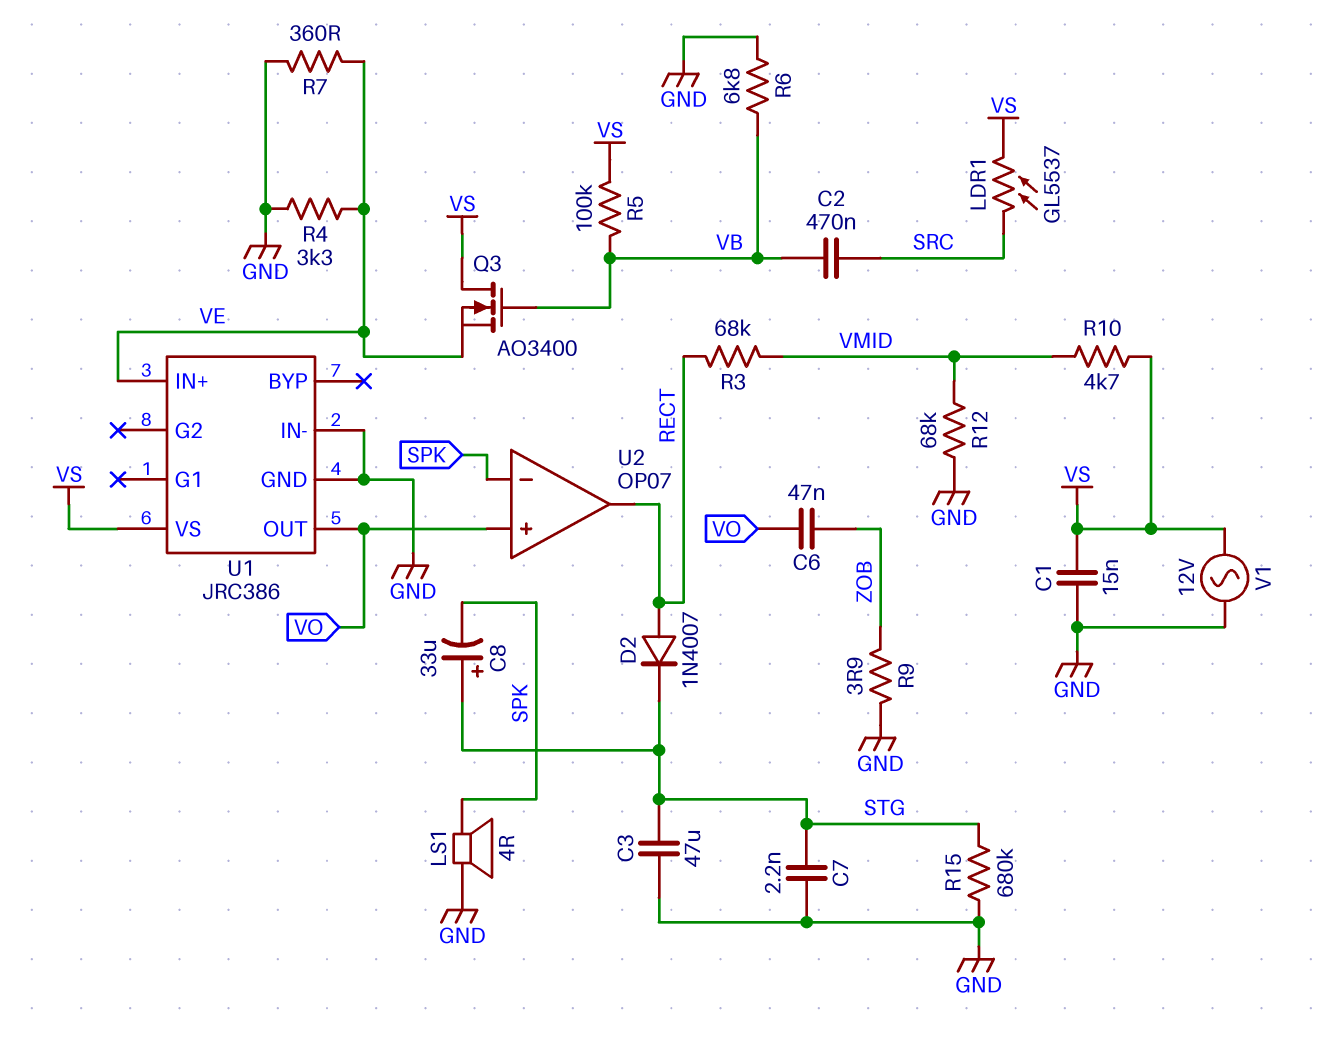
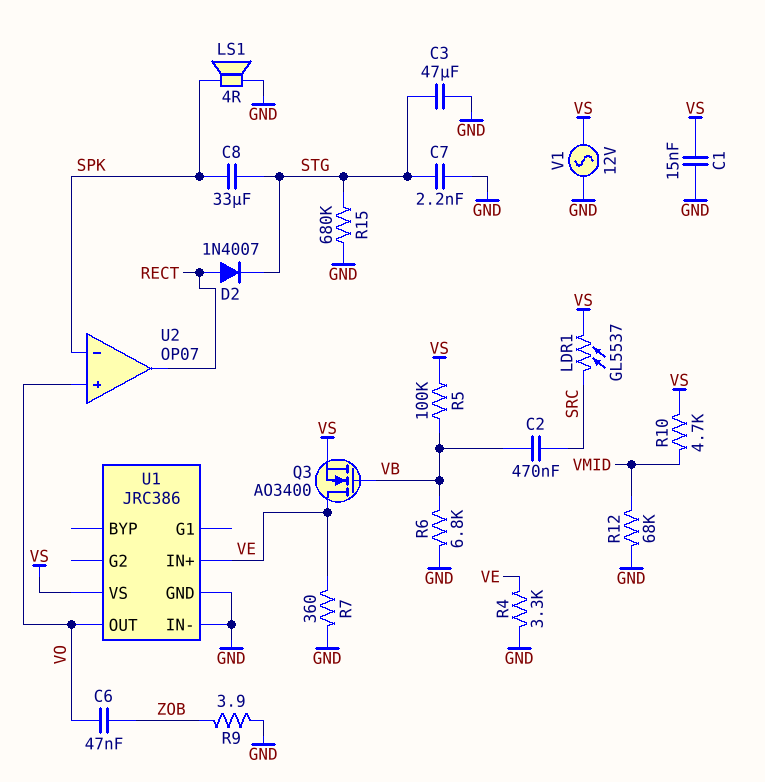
C8: 33uF (plus STG, minus SPK) -> 33uF (SPK, STG)
Q3: NMOS AO3400 (G VB, D VS, S VE) -> NMOS AO3400 (G VB, D VE, S VS)
R3: 68k (RECT, VMID) -> none

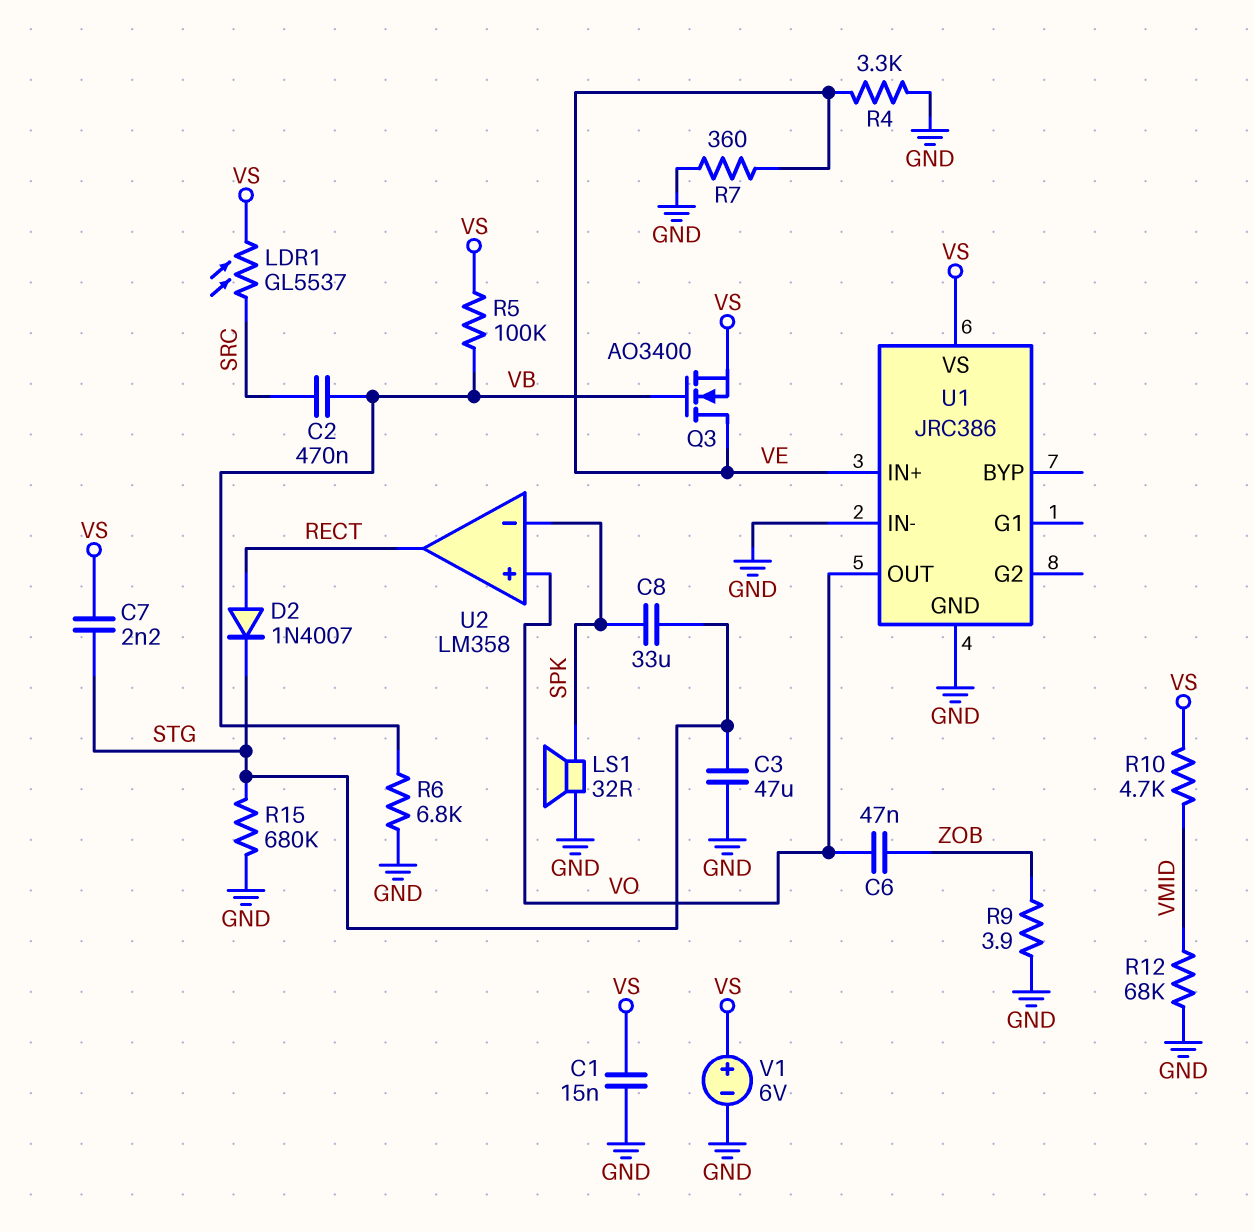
C7: 2.2nF (GND, STG) -> 2.2nF (STG, VS)
LS1: speaker 4R (GND, SPK) -> speaker 32R (GND, SPK)
U2: OP07 -> LM358
V1: AC 12V (GND, VS) -> 6V (plus VS, minus GND)

